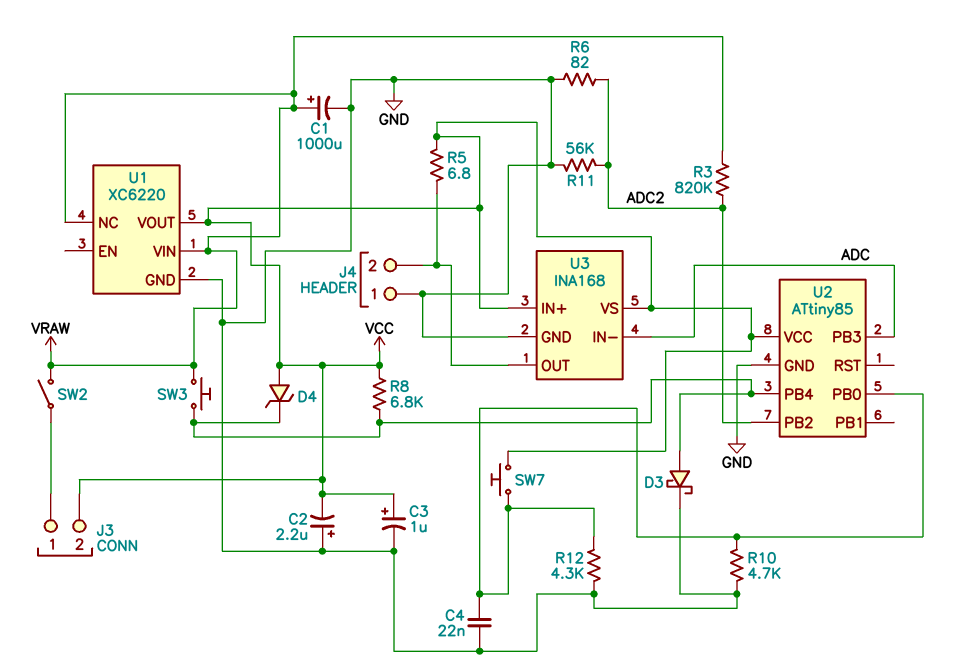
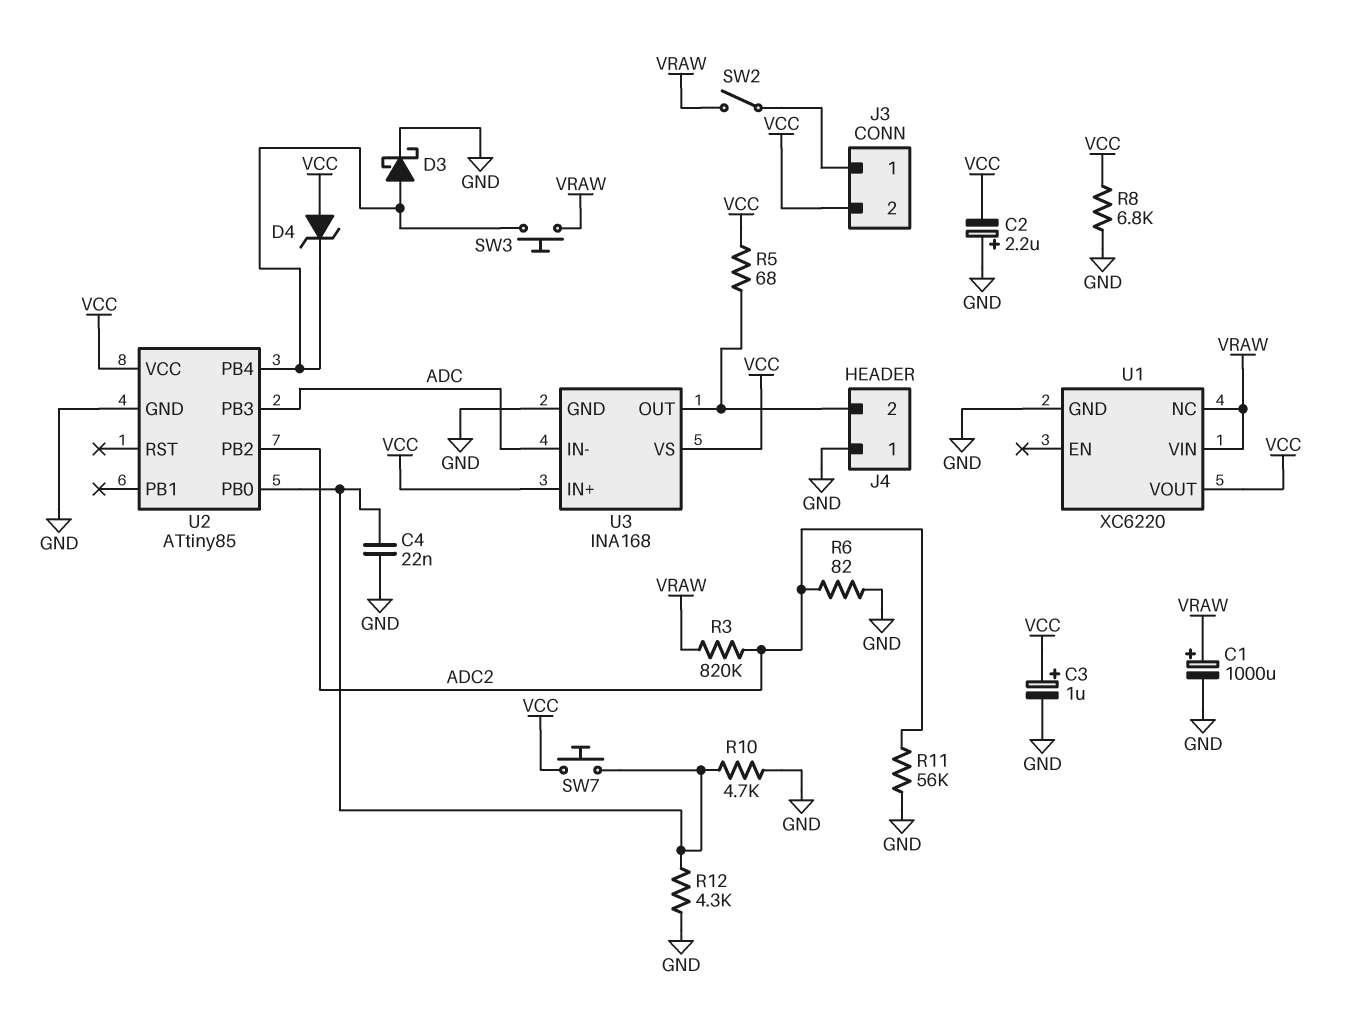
R5: 6.8 (J4/2, VCC) -> 68 (J4/2, VCC)
R8: 6.8k (U2/PB4, VCC) -> 6.8k (GND, VCC)

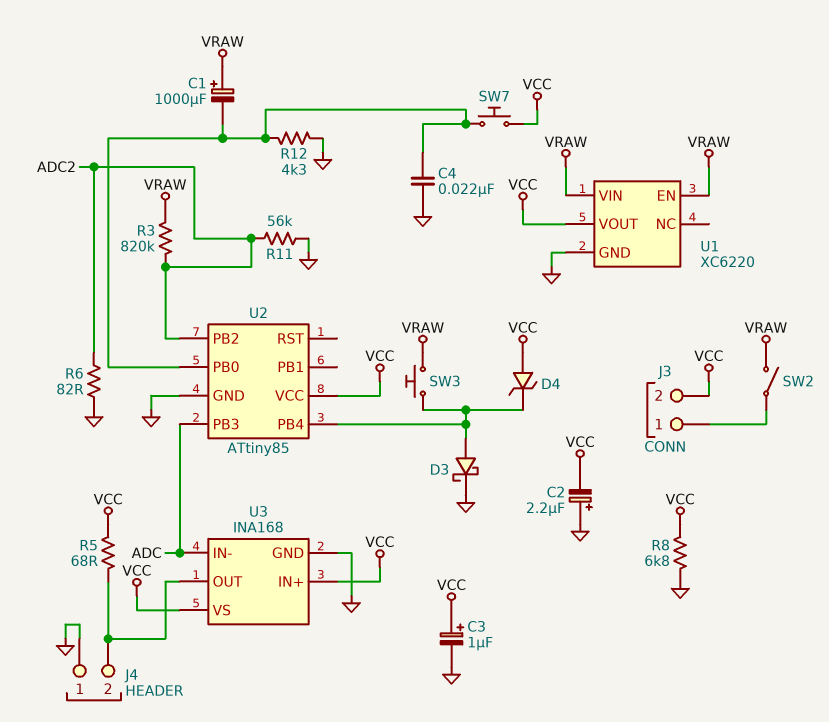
C1: 1000uF (plus VRAW, minus GND) -> 1000uF (plus VRAW, minus U2/PB0)
R10: 4.7k (GND, U2/PB0) -> none
U1 pin EN: none -> VRAW
U1 pin NC: VRAW -> none

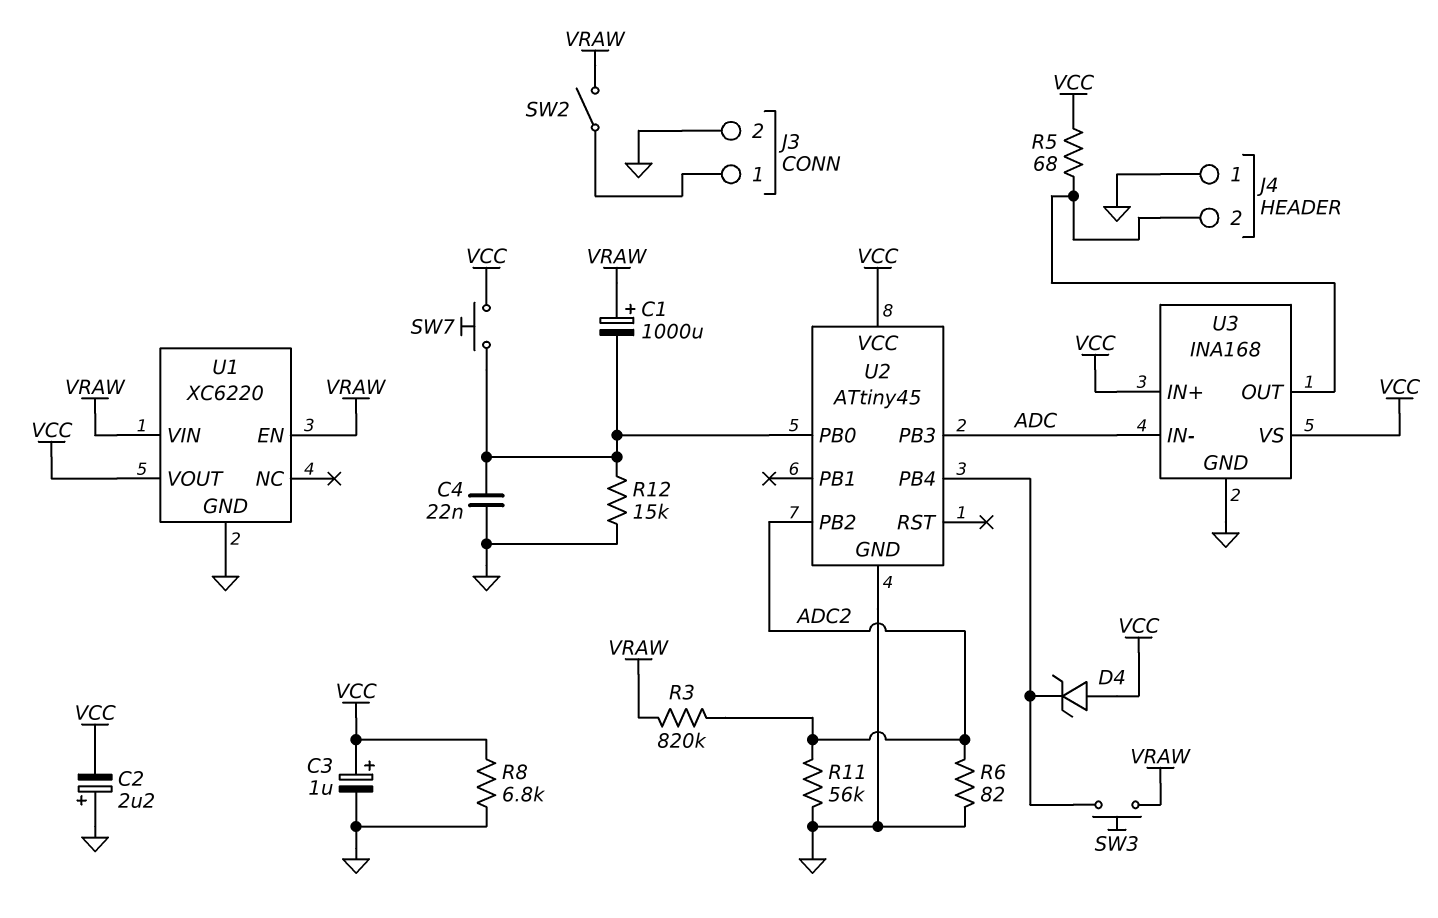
D3: schottky (A U2/PB4, K GND) -> none
J3 pin 2: VCC -> GND
R12: 4.3k (GND, U2/PB0) -> 15k (GND, U2/PB0)
U2: ATtiny85 -> ATtiny45

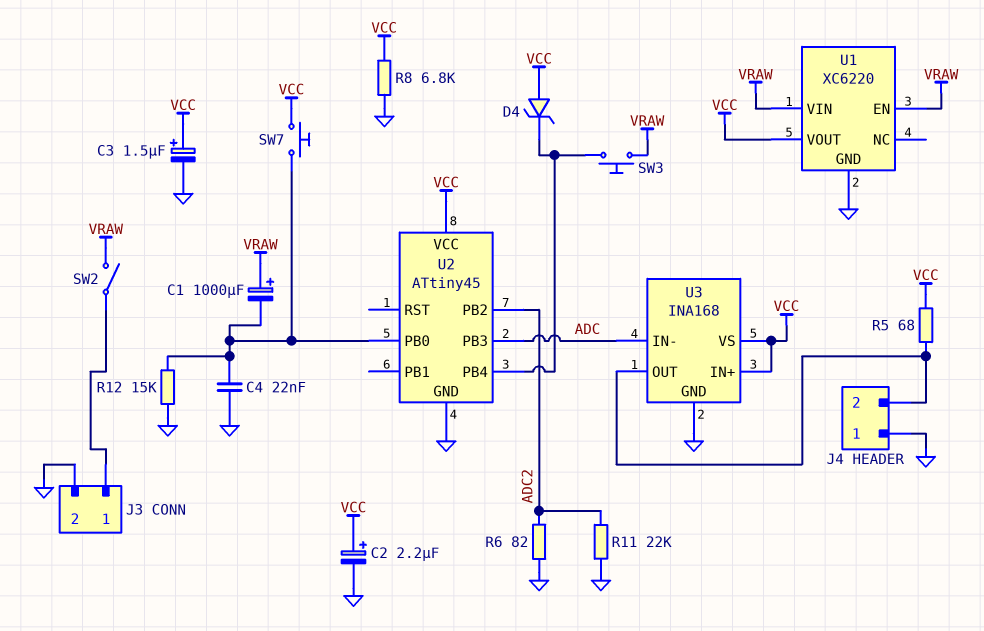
C2: 2.2uF (plus GND, minus VCC) -> 2.2uF (plus VCC, minus GND)
C3: 1uF (plus VCC, minus GND) -> 1.5uF (plus VCC, minus GND)
R3: 820k (ADC2, VRAW) -> none
R11: 56k (ADC2, GND) -> 22k (ADC2, GND)

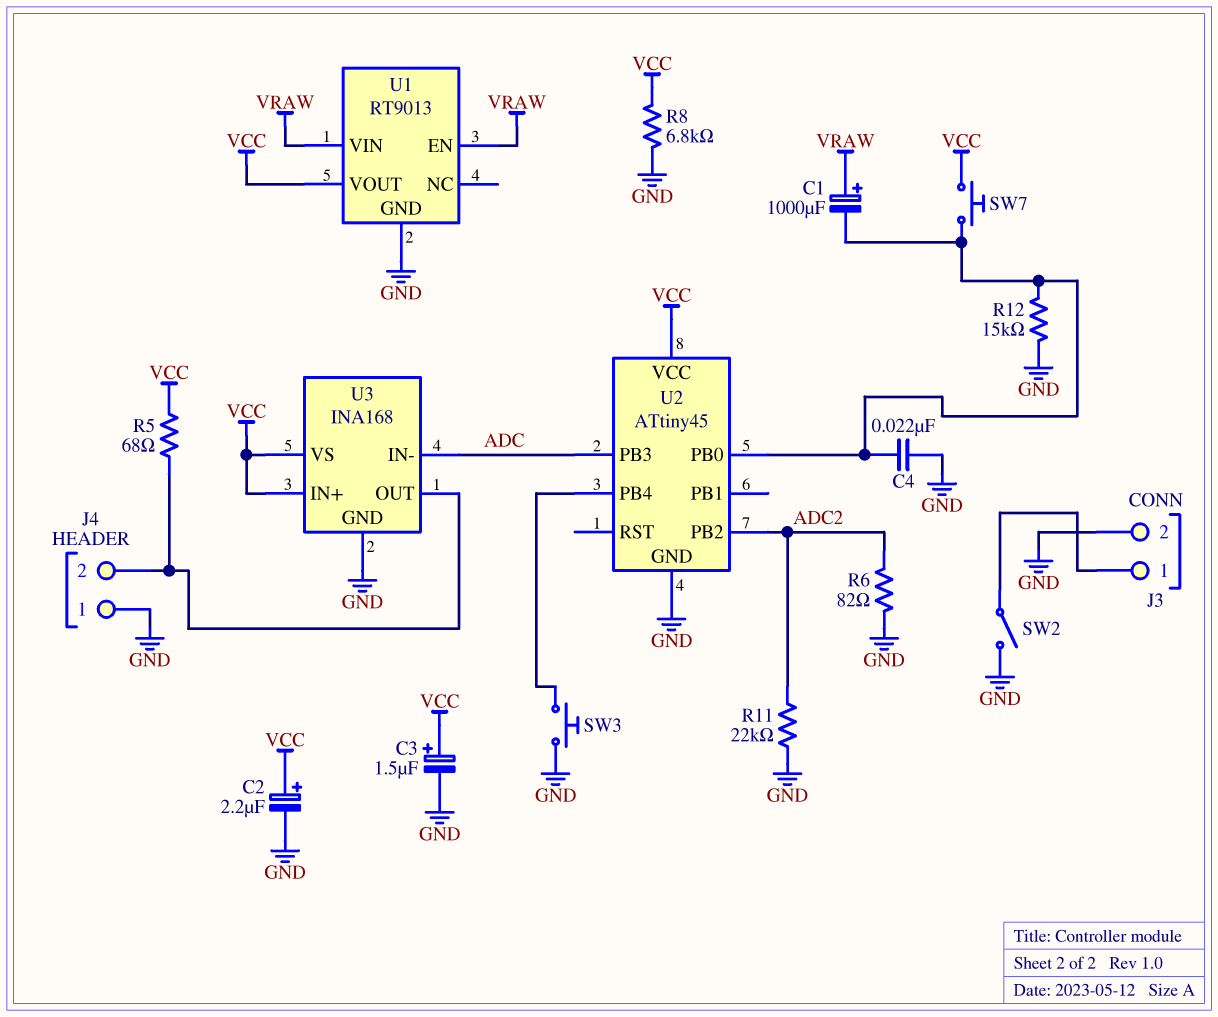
D4: zener (A VCC, K U2/PB4) -> none
SW2: switch (J3/1, VRAW) -> switch (GND, J3/1)
SW3: button (U2/PB4, VRAW) -> button (GND, U2/PB4)
U1: XC6220 -> RT9013

